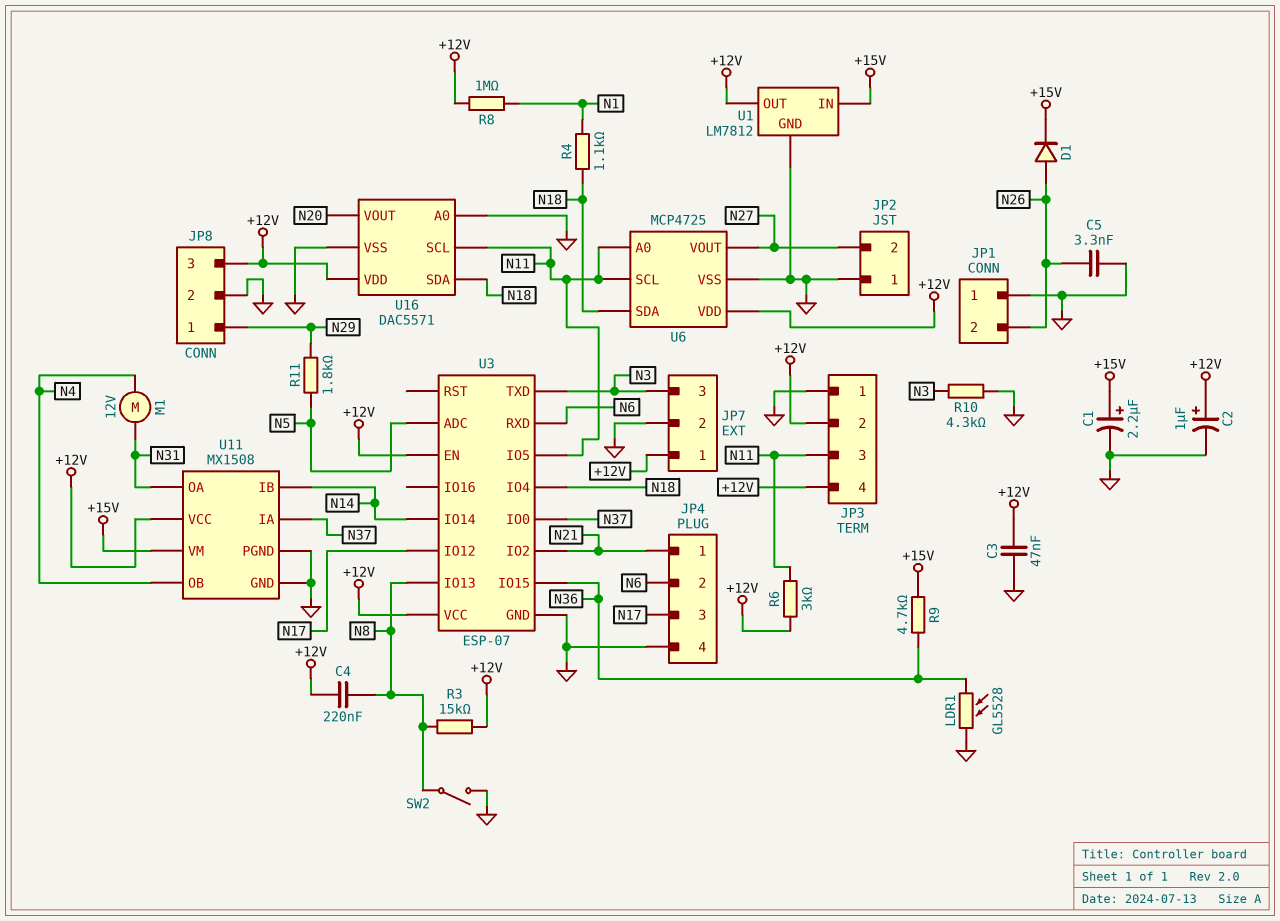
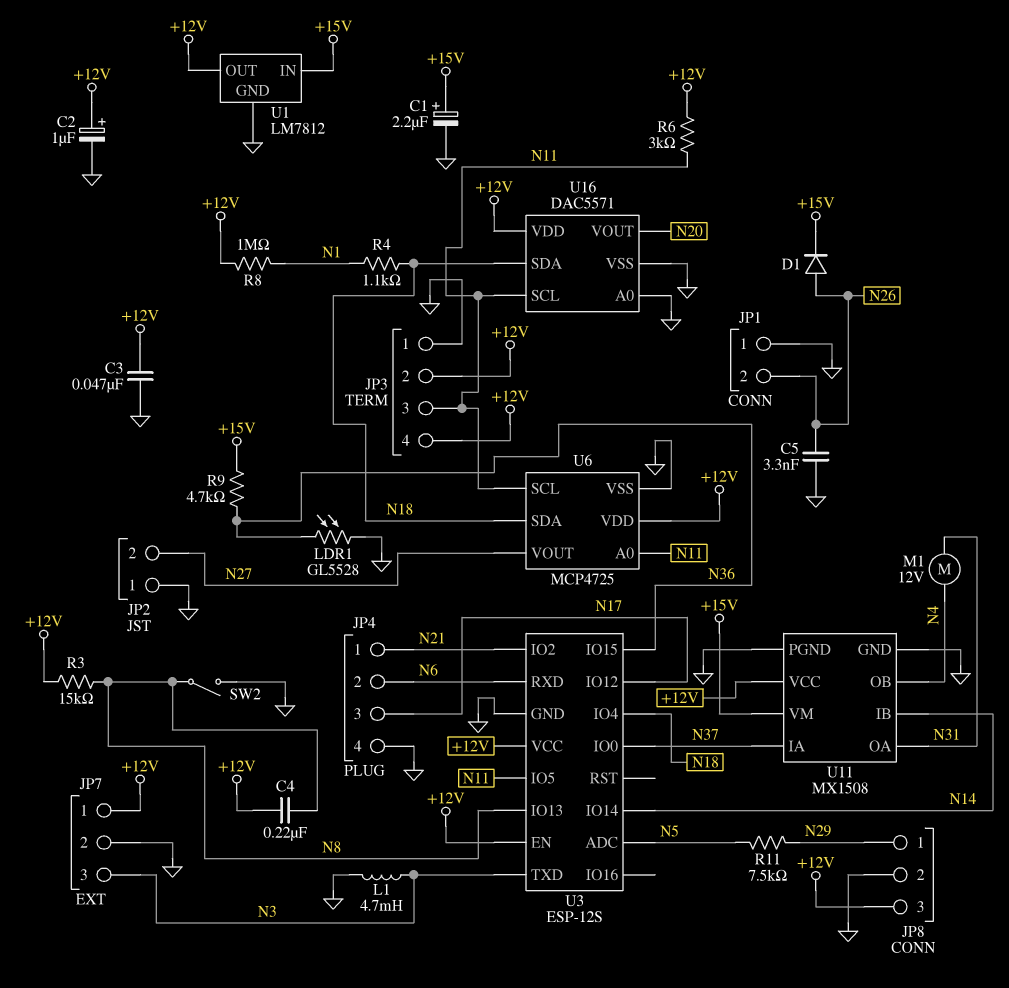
L1: none -> 4.7mH (GND, N3)
R10: 4.3k (GND, N3) -> none
R11: 1.8k (N5, N29) -> 7.5k (N5, N29)
U3: ESP-07 -> ESP-12S

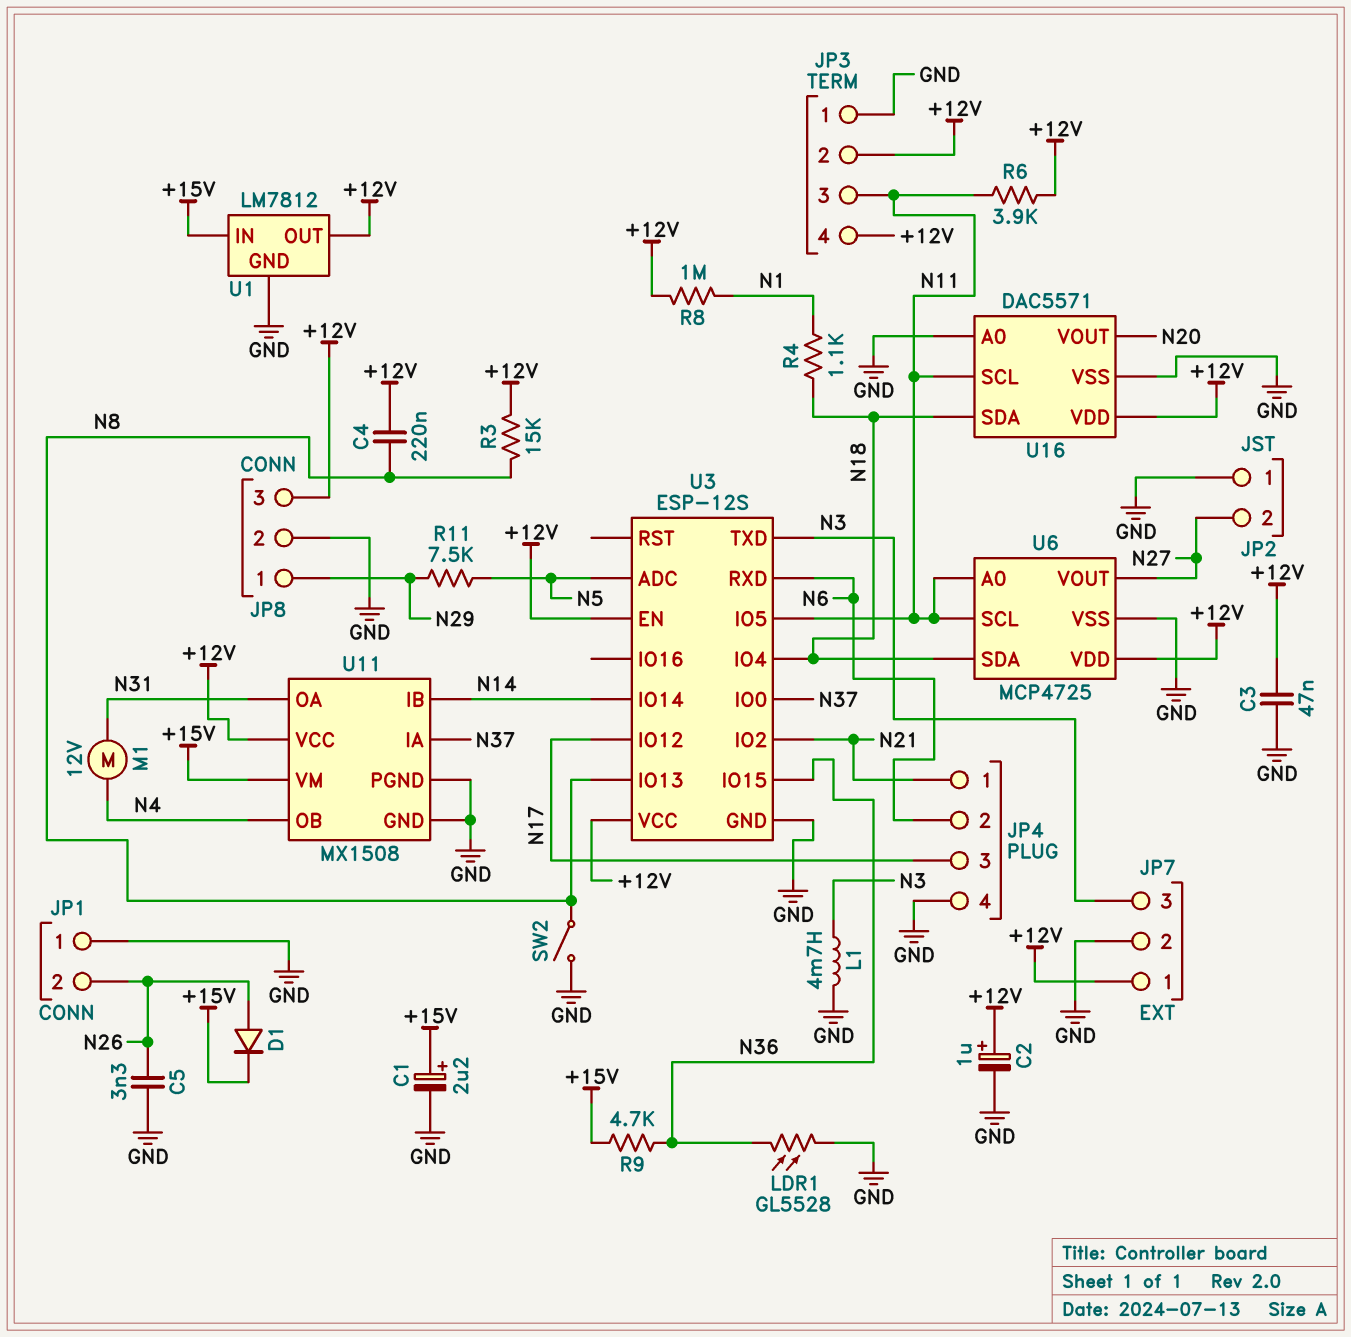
R6: 3k (+12V, N11) -> 3.9k (+12V, N11)

